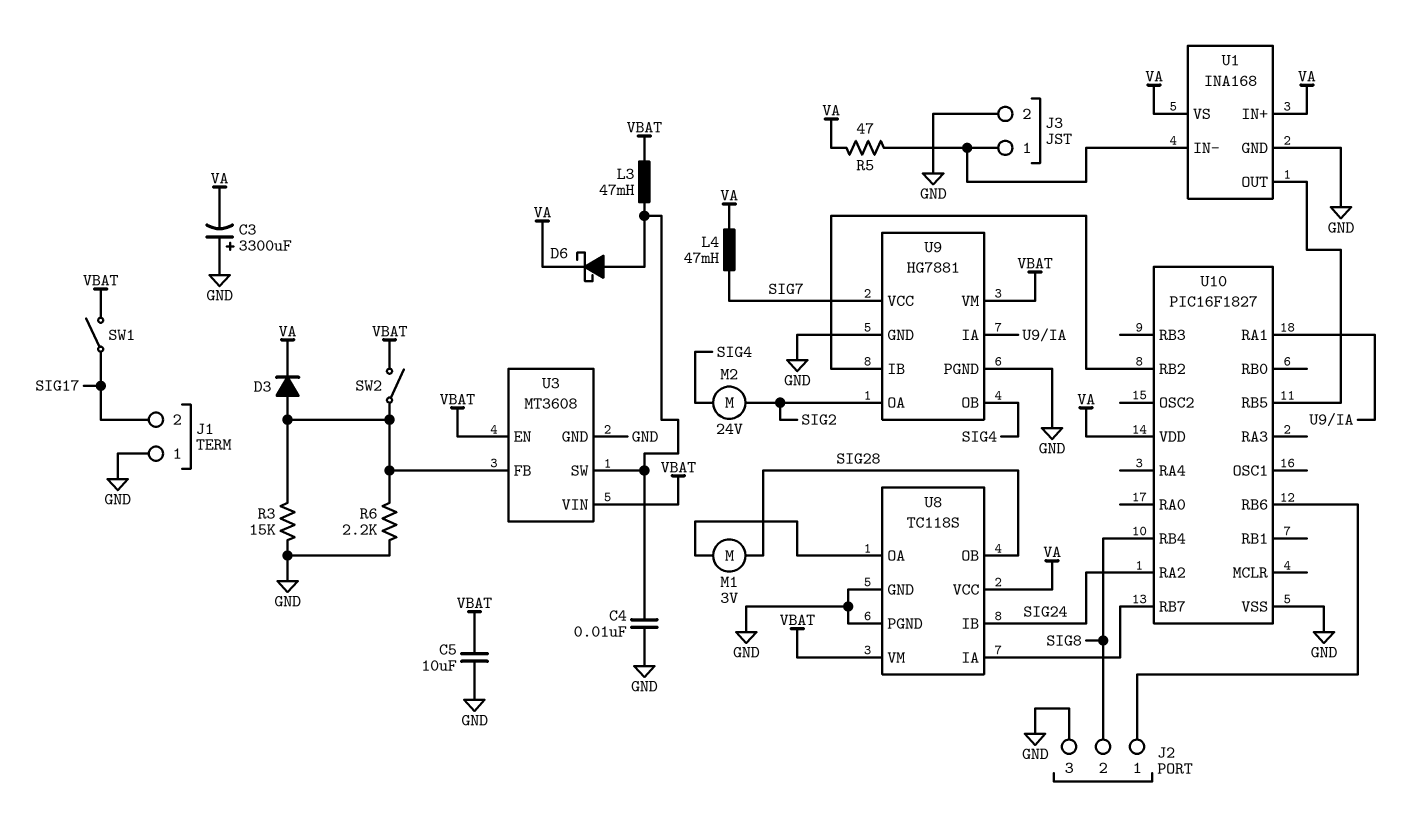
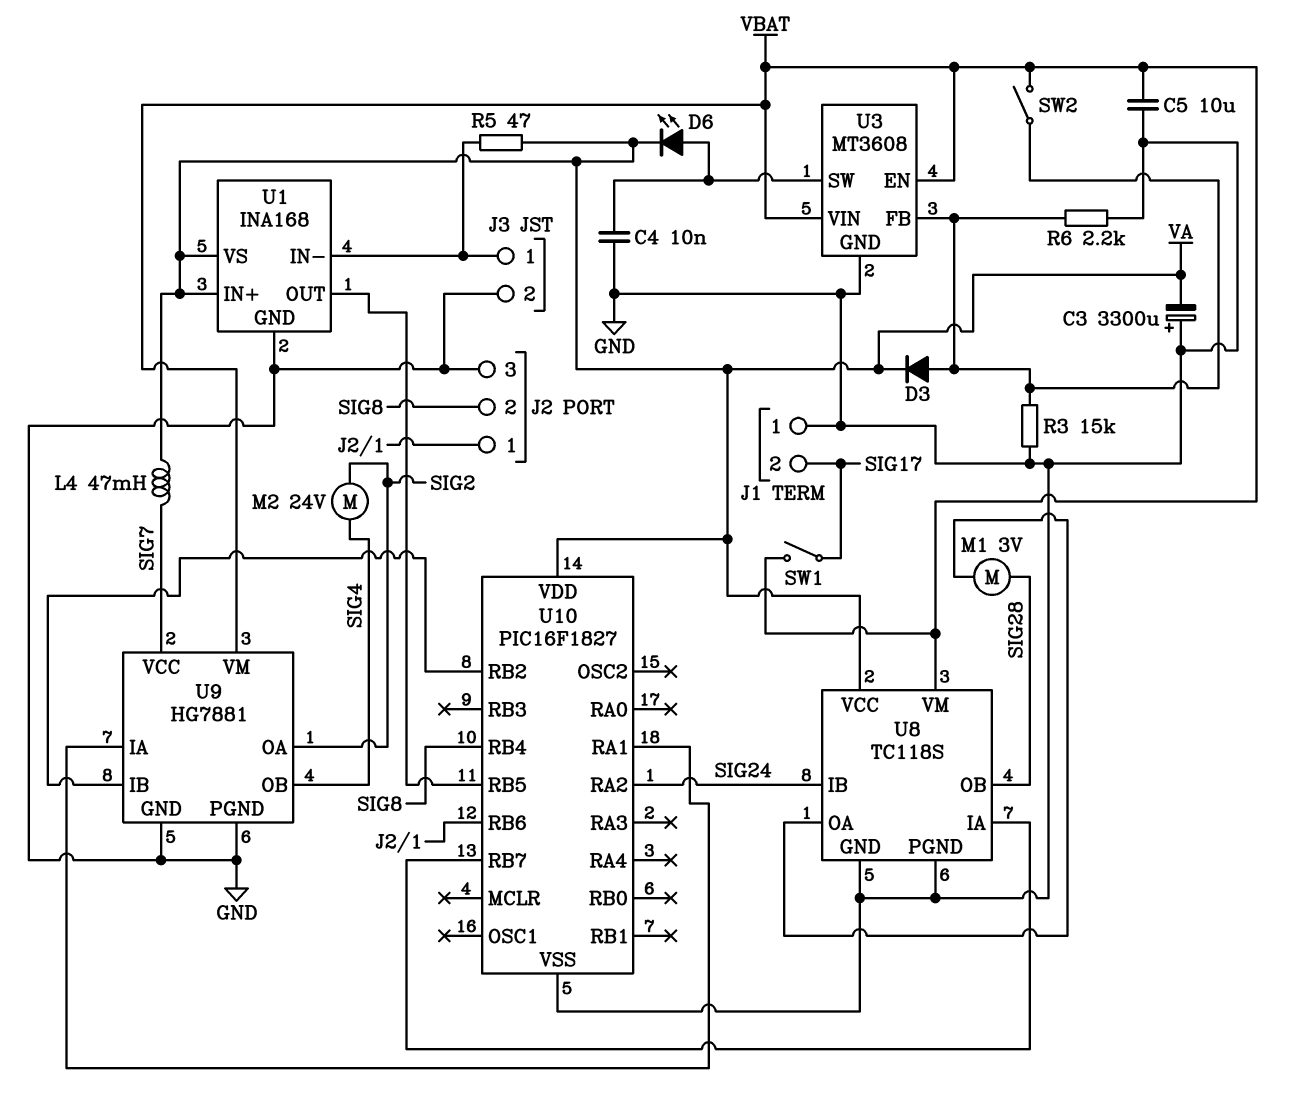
D6: schottky (A U3/SW, K VA) -> LED (A U3/SW, K VA)
L3: 47mH (U3/SW, VBAT) -> none

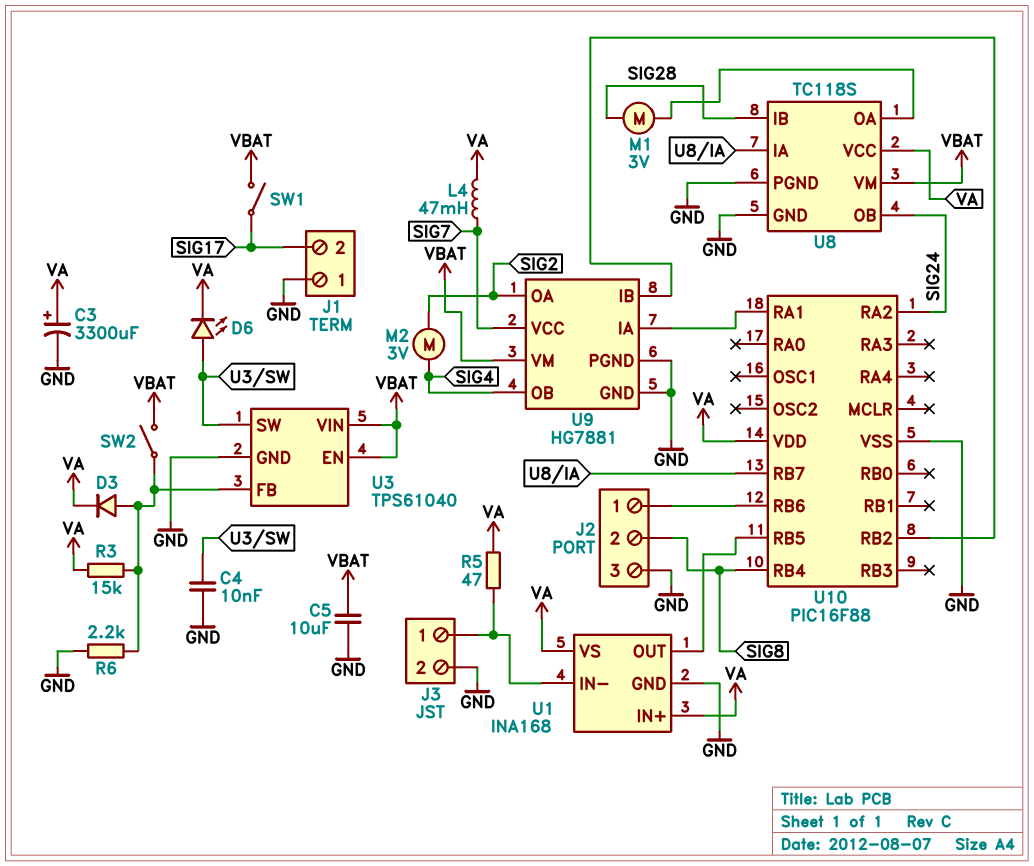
C3: 3300uF (plus GND, minus VA) -> 3300uF (plus VA, minus GND)
M2: motor 24V (SIG2, SIG4) -> motor 3V (SIG2, SIG4)
R3: 15k (GND, U3/FB) -> 15k (U3/FB, VA)
U3: MT3608 -> TPS61040
U8 pin IB: SIG24 -> SIG28
U8 pin OB: SIG28 -> SIG24
U10: PIC16F1827 -> PIC16F88

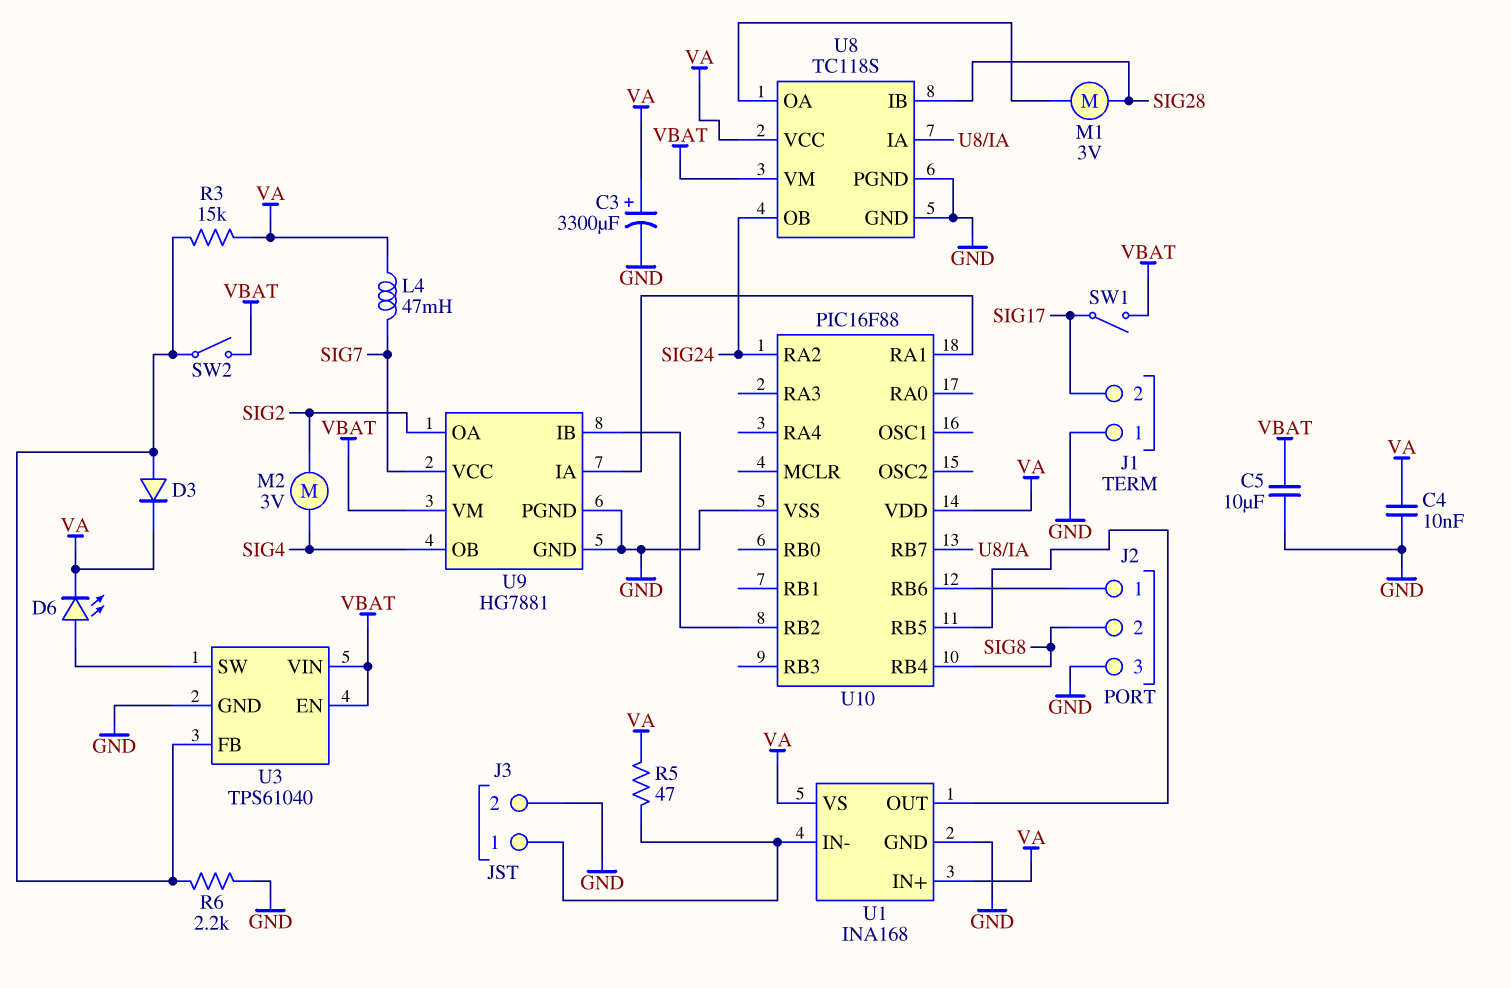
C4: 10nF (GND, U3/SW) -> 10nF (GND, VA)

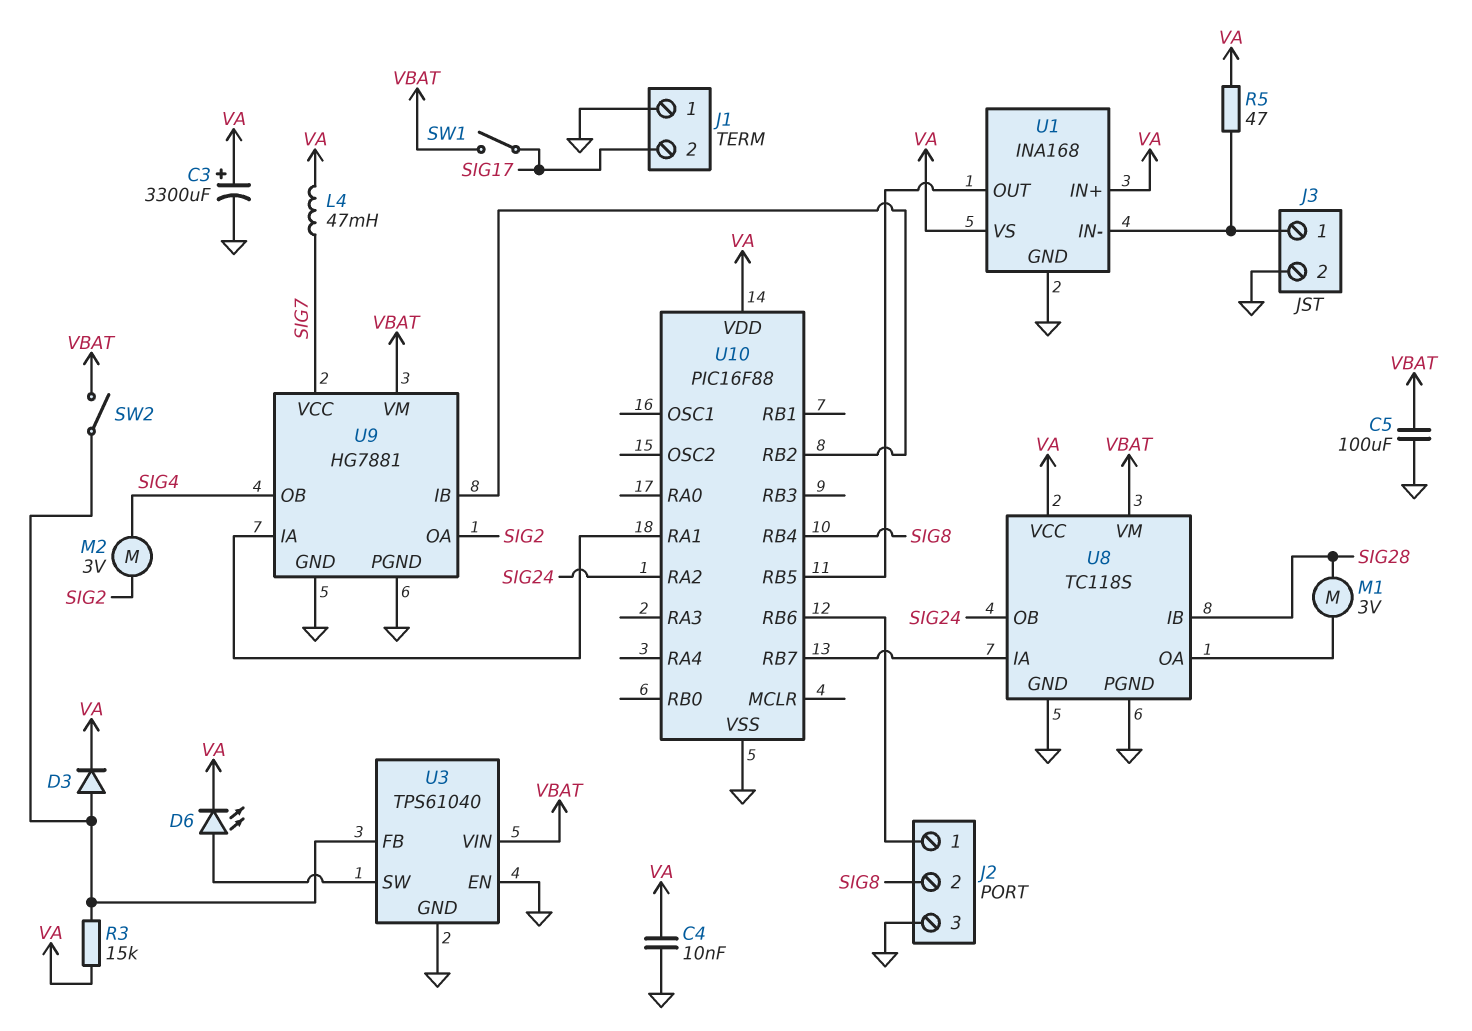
C5: 10uF (GND, VBAT) -> 100uF (GND, VBAT)
R6: 2.2k (GND, U3/FB) -> none
U3 pin EN: VBAT -> GND

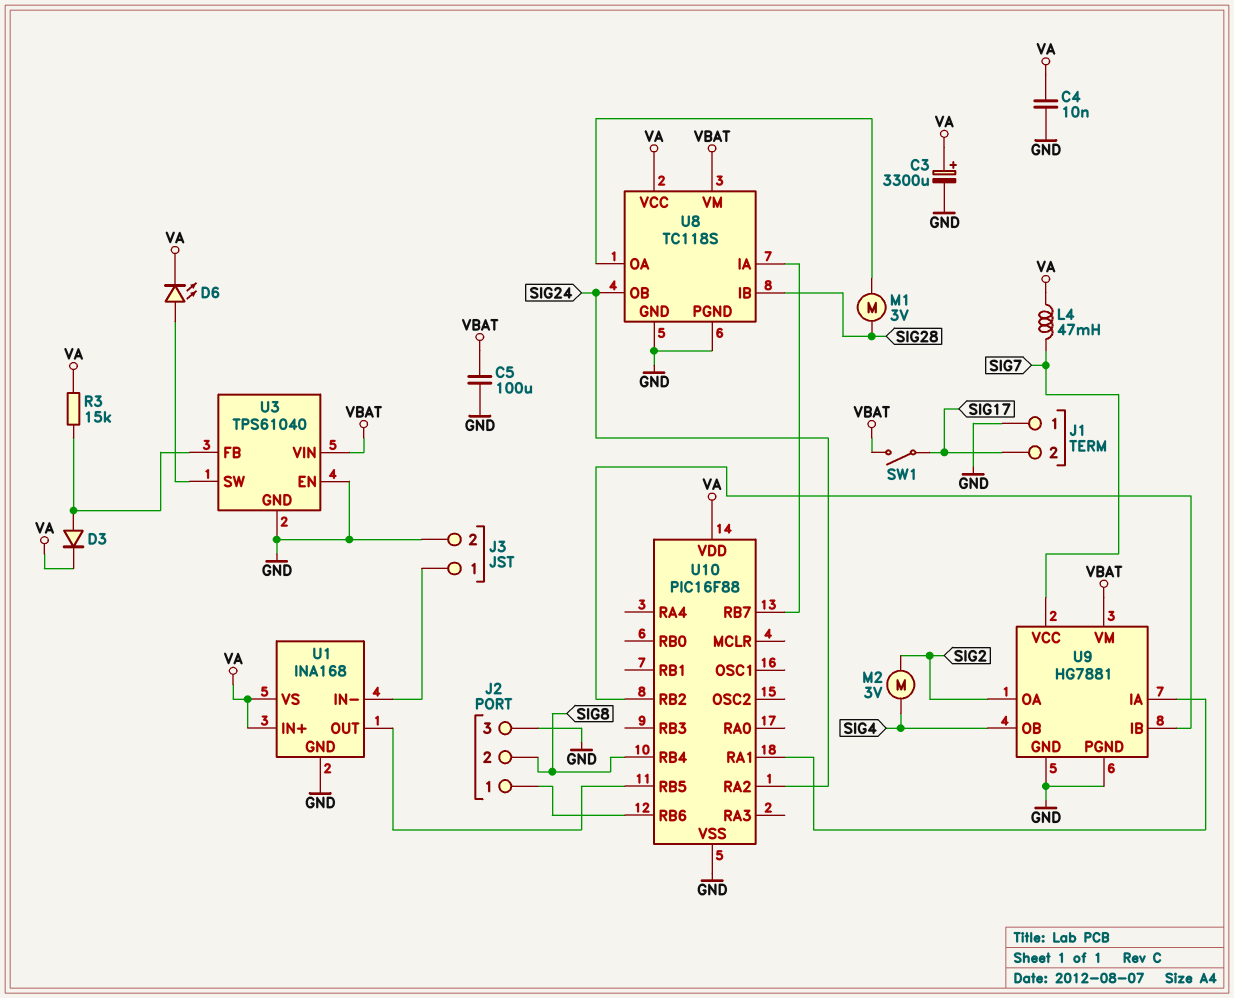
R5: 47 (J3/1, VA) -> none
SW2: switch (U3/FB, VBAT) -> none

